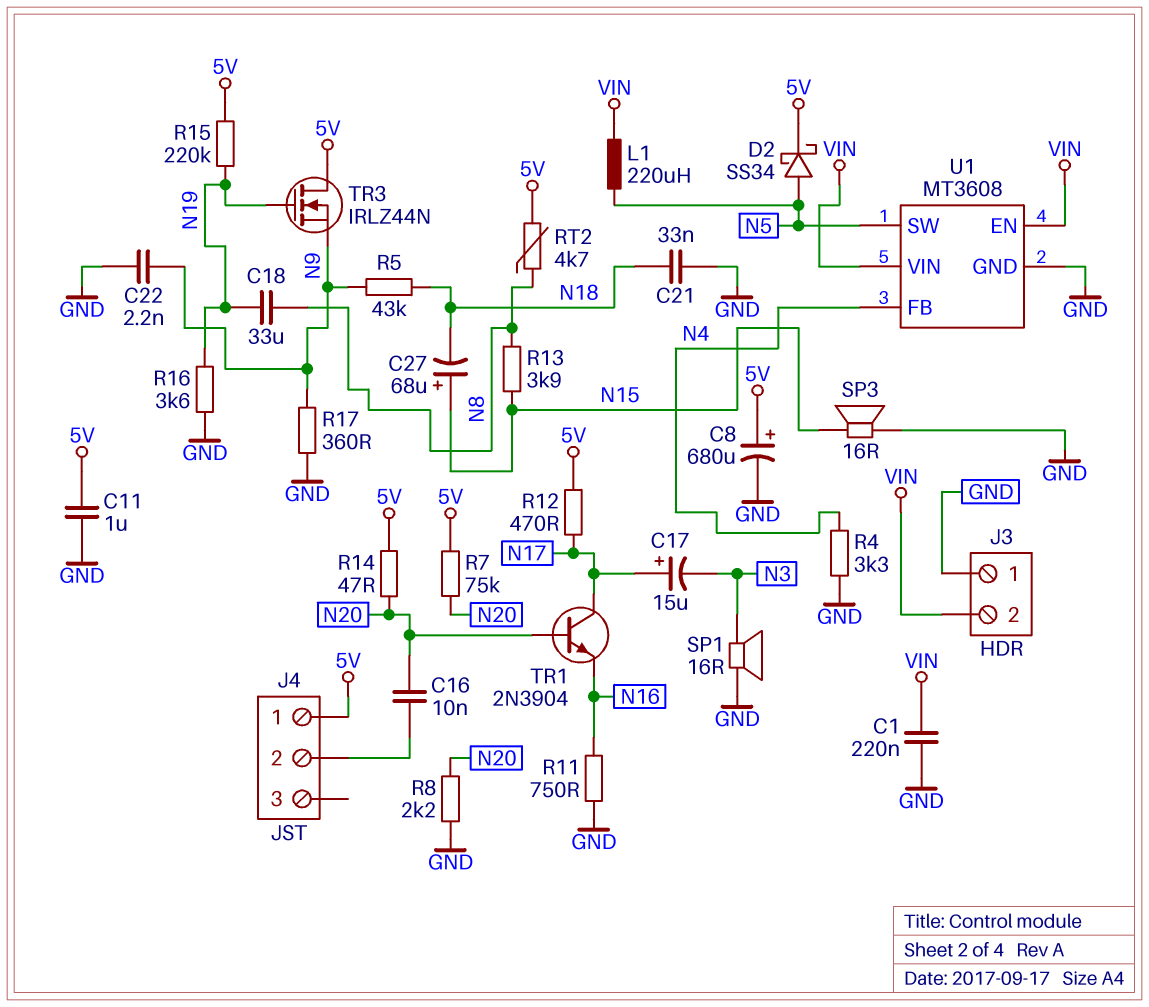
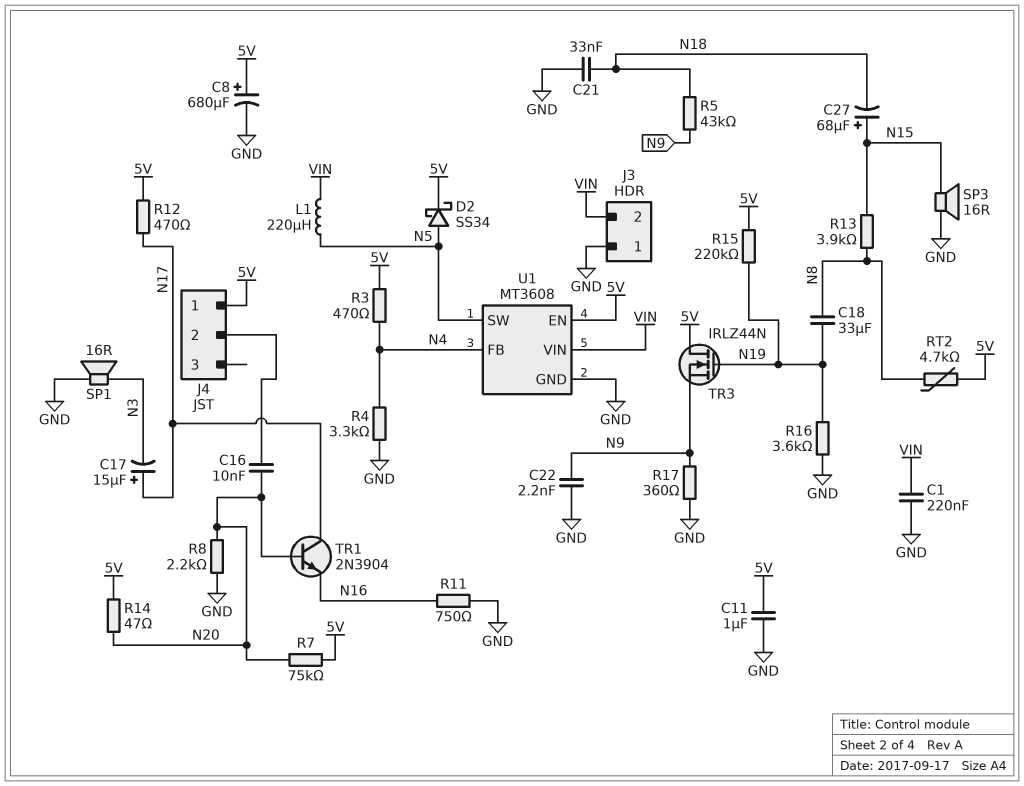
R3: none -> 470 (5V, N4)
U1 pin EN: VIN -> 5V

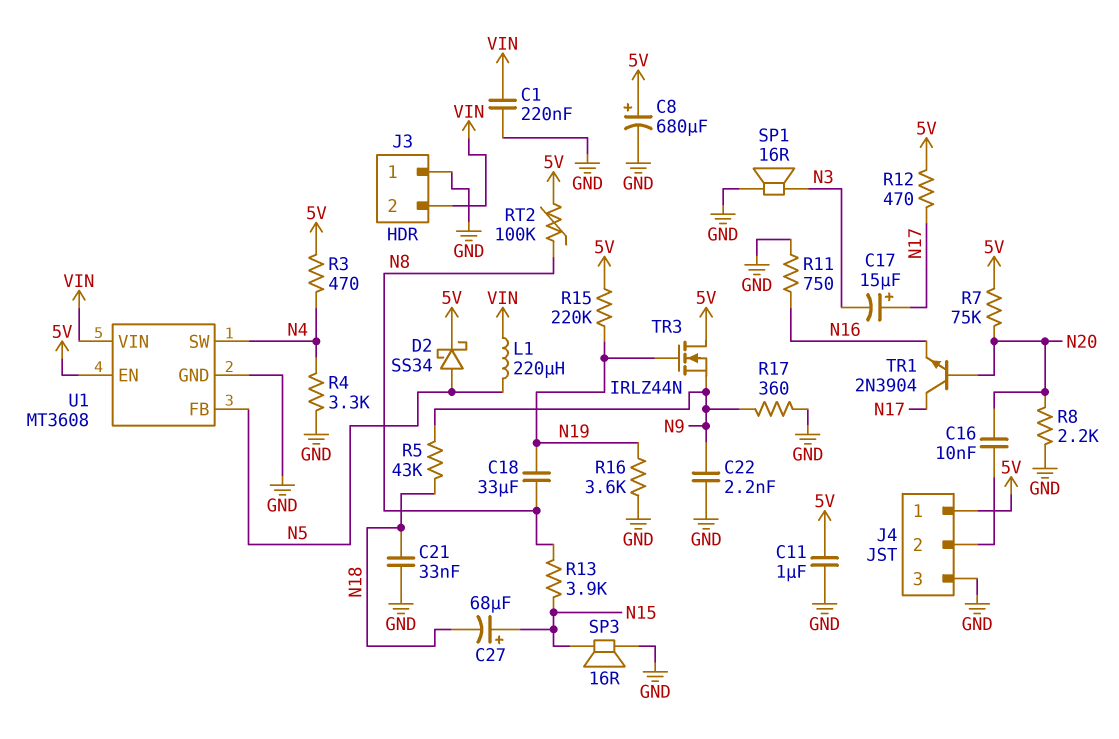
J4 pin 3: none -> GND
R14: 47 (5V, N20) -> none
RT2: 4.7k (5V, N8) -> 100k (5V, N8)
U1 pin FB: N4 -> N5
U1 pin SW: N5 -> N4

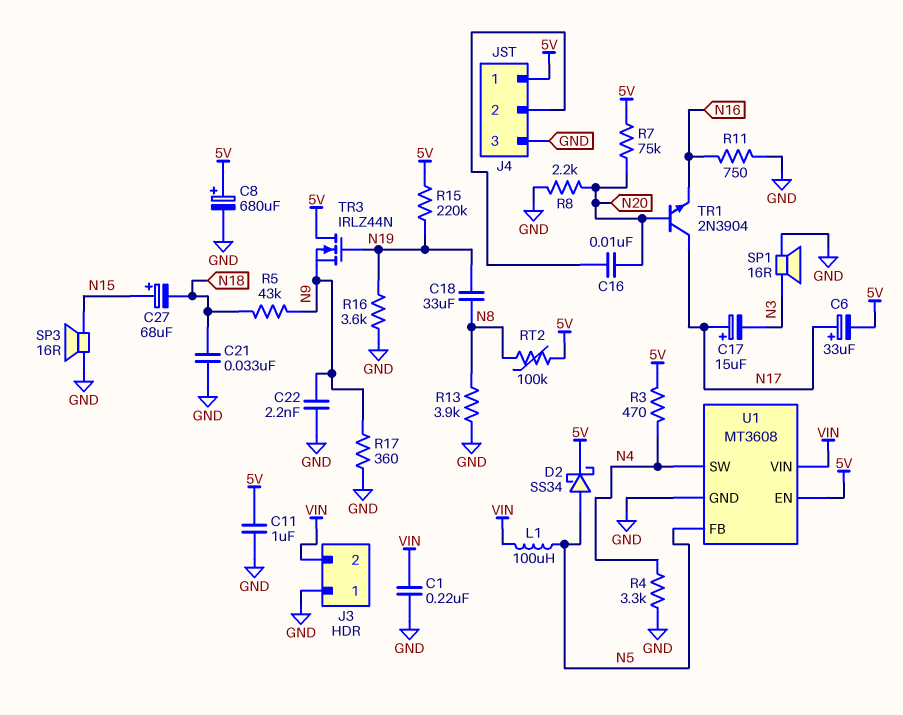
C6: none -> 33uF (plus N17, minus 5V)
L1: 220uH (N5, VIN) -> 100uH (N5, VIN)
R12: 470 (5V, N17) -> none
R13: 3.9k (N8, N15) -> 3.9k (GND, N8)

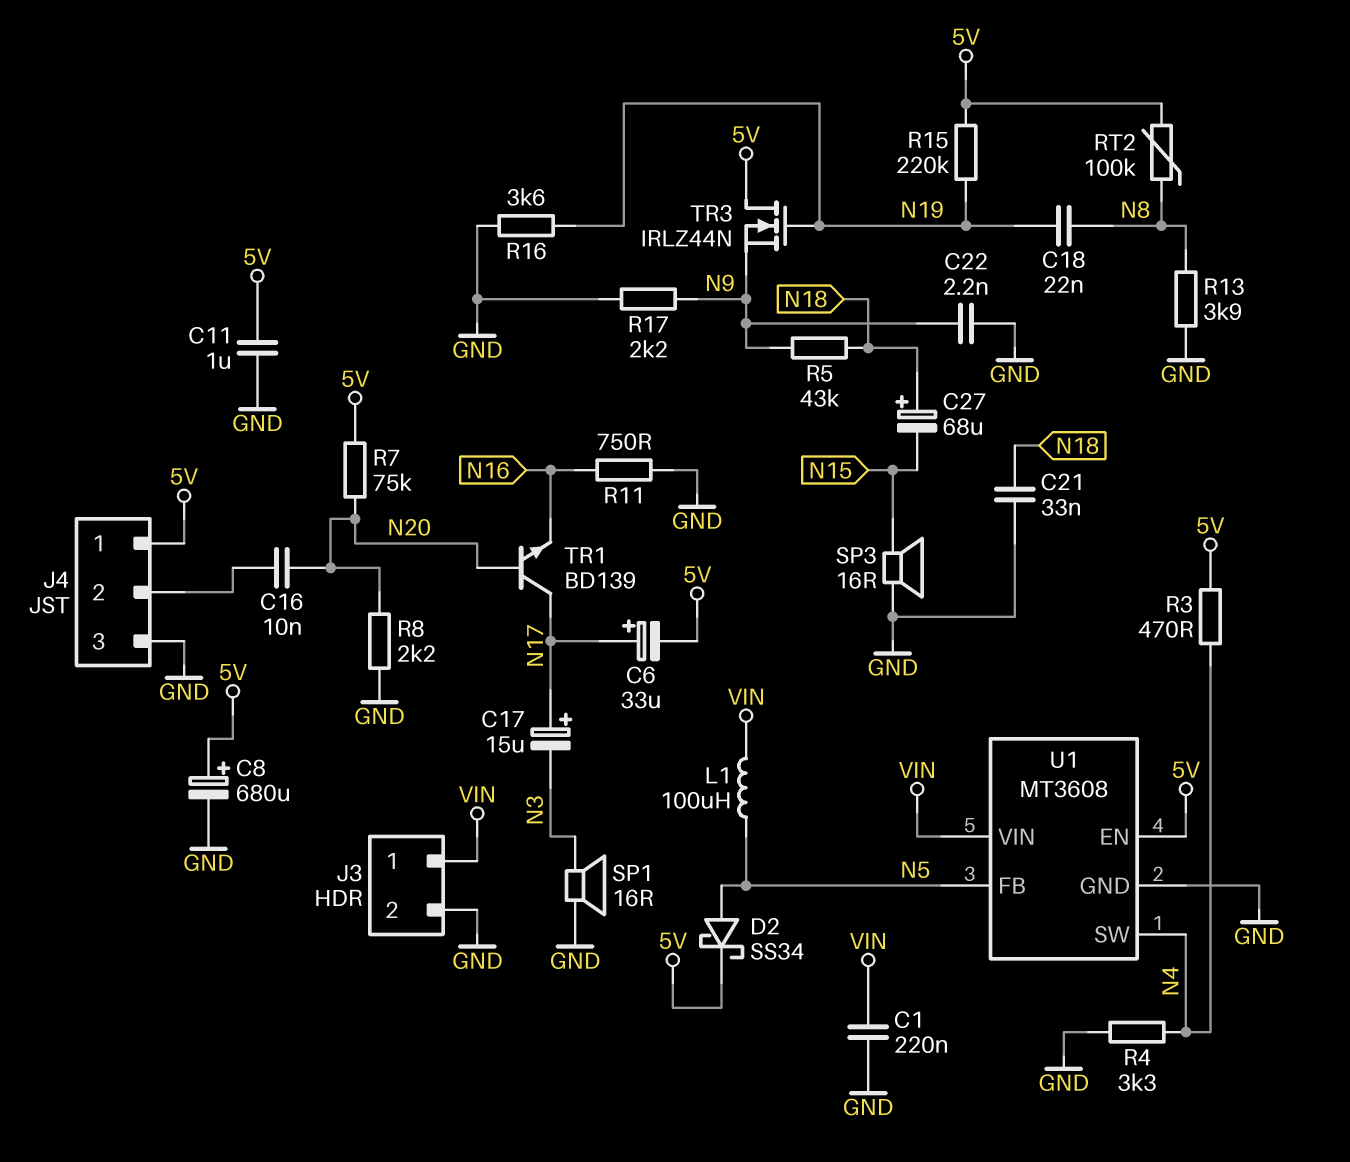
C18: 33uF (N8, N19) -> 22nF (N8, N19)
C27: 68uF (plus N15, minus N18) -> 68uF (plus N18, minus N15)
J3 pin 1: GND -> VIN
J3 pin 2: VIN -> GND
R17: 360 (GND, N9) -> 2.2k (GND, N9)
TR1: NPN 2N3904 (B N20, C N17, E N16) -> NPN BD139 (B N20, C N17, E N16)

